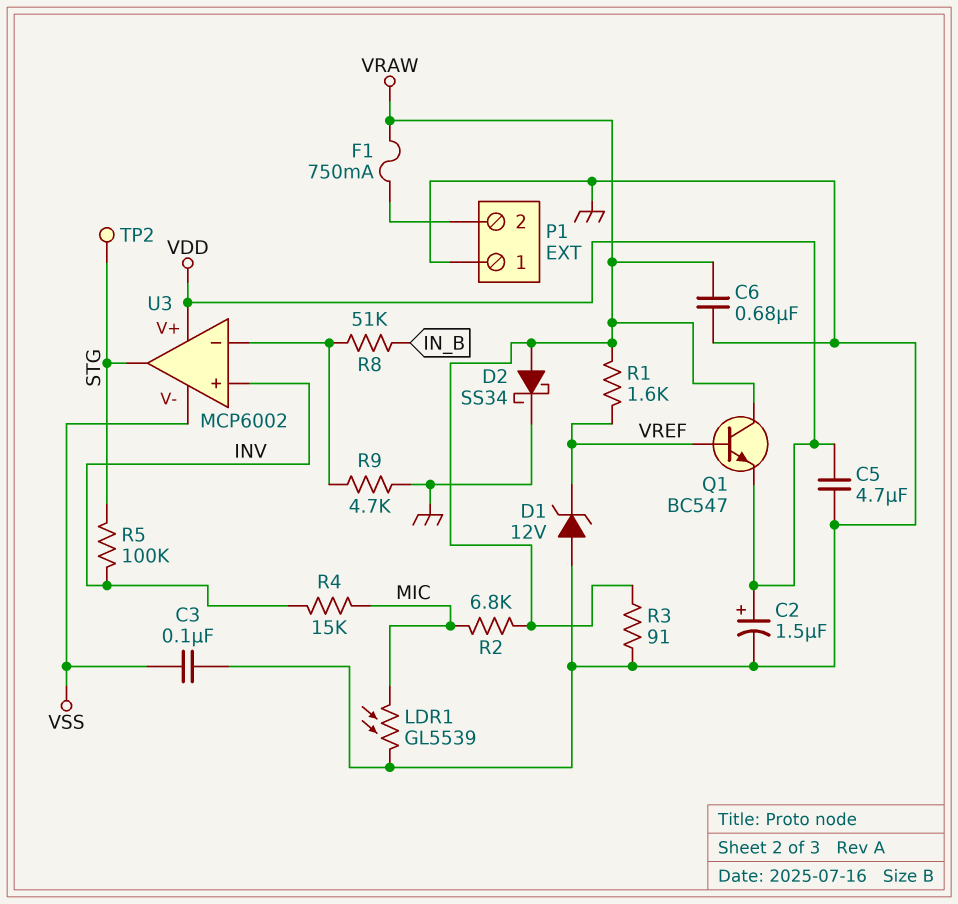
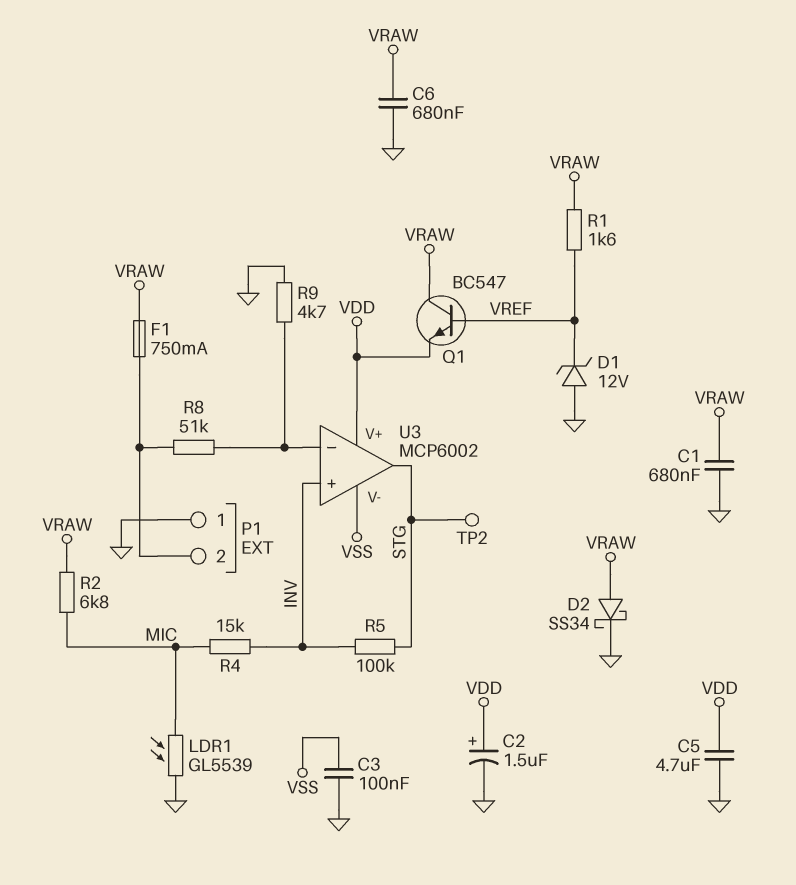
C1: none -> 680nF (GND, VRAW)
R3: 91 (GND, VRAW) -> none
R8: 51k (IN_B, U3/in-) -> 51k (P1/2, U3/in-)

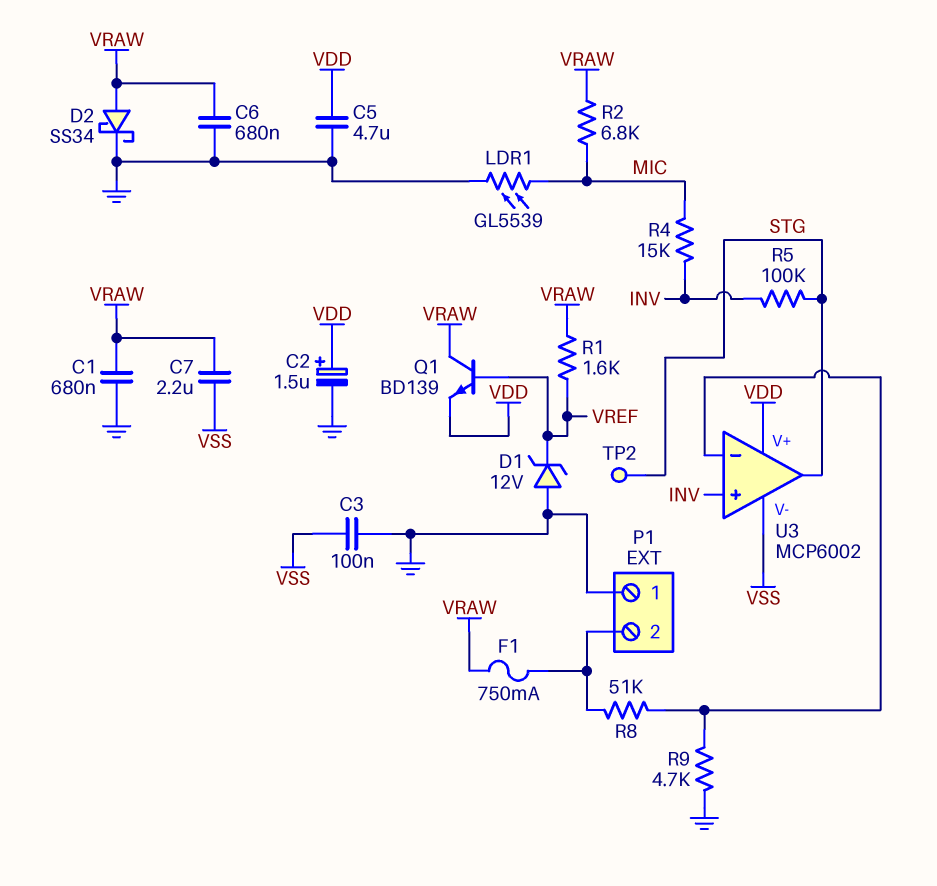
C7: none -> 2.2uF (VRAW, VSS)
Q1: NPN BC547 (B VREF, C VRAW, E VDD) -> NPN BD139 (B VREF, C VRAW, E VDD)

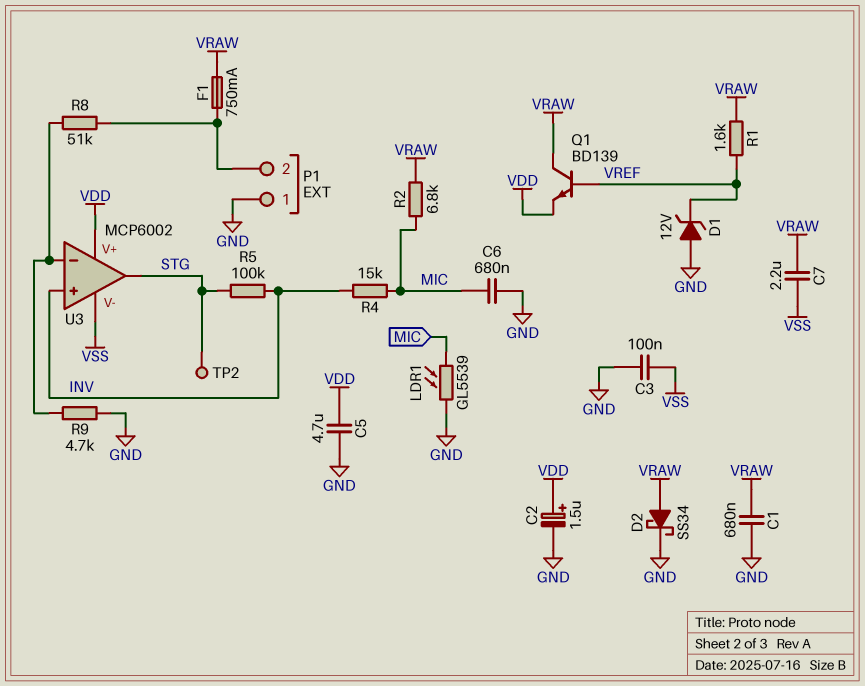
C6: 680nF (GND, VRAW) -> 680nF (GND, MIC)

